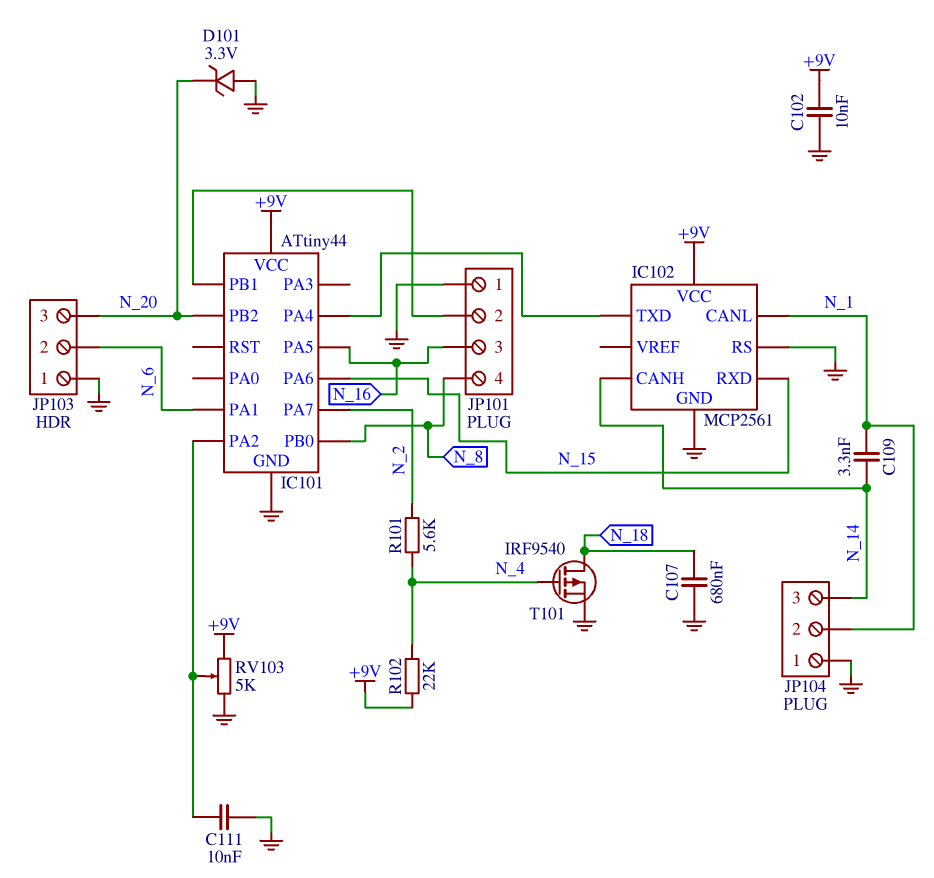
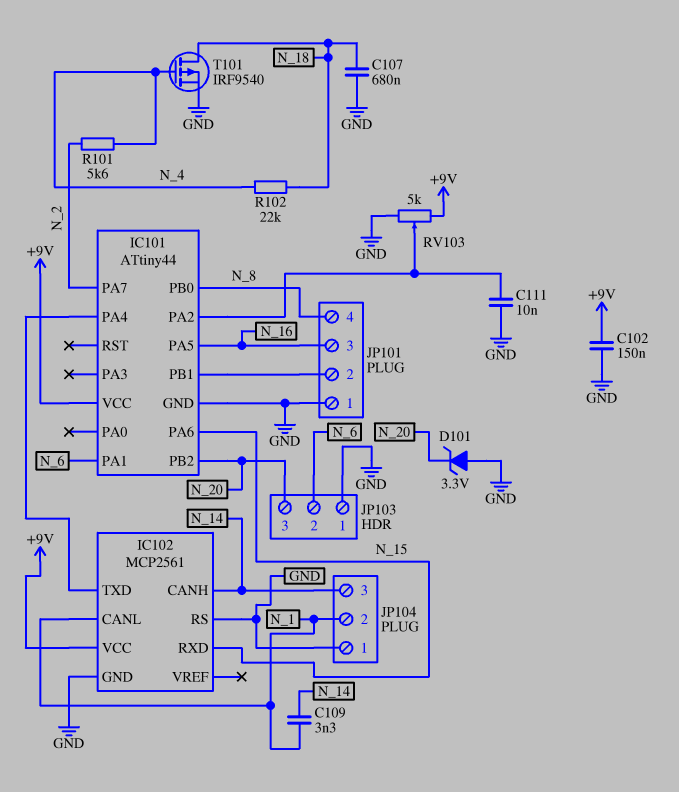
C102: 10nF (+9V, GND) -> 150nF (+9V, GND)
R102: 22k (+9V, N_4) -> 22k (N_4, N_18)

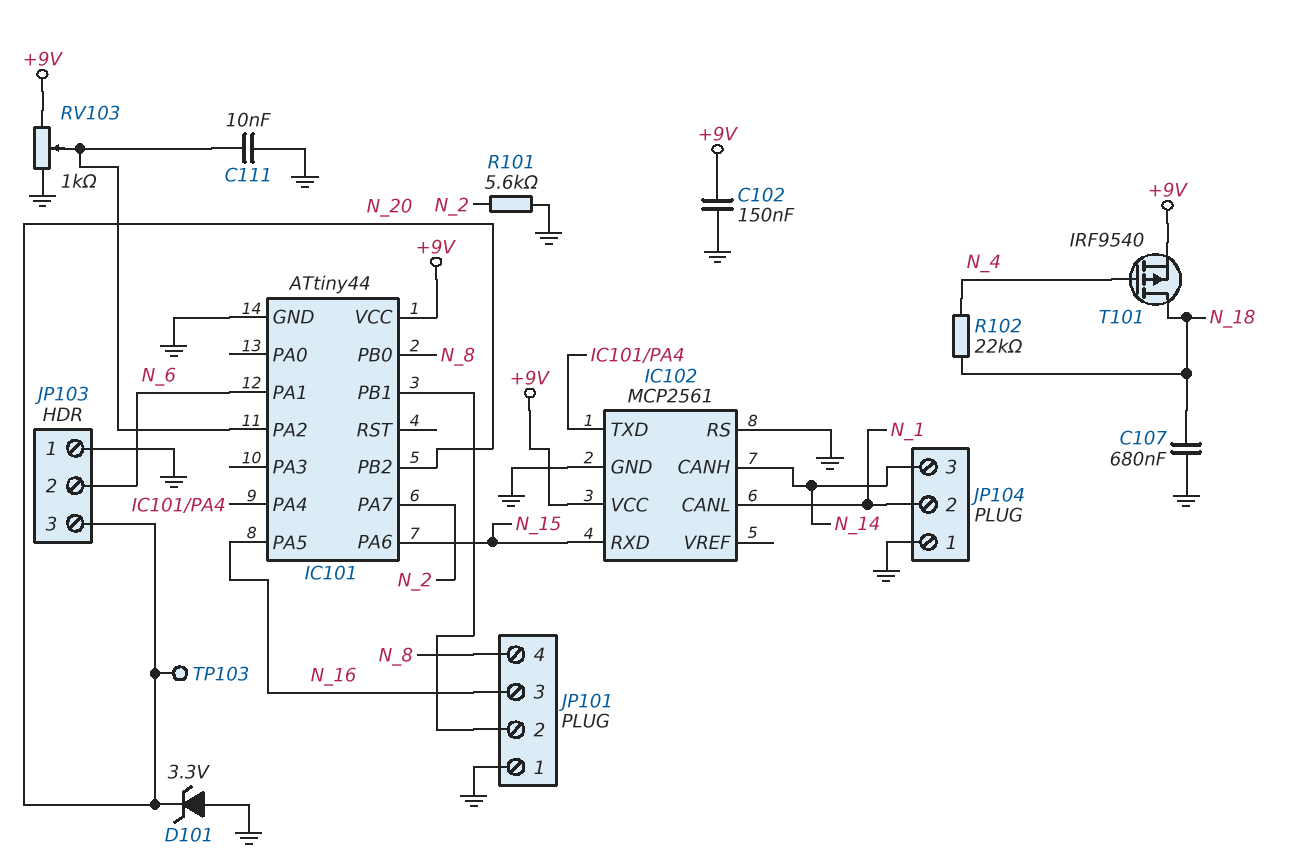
C109: 3.3nF (N_1, N_14) -> none
R101: 5.6k (N_2, N_4) -> 5.6k (GND, N_2)
RV103: 5k (+9V, GND, wiper IC101/PA2) -> 1k (+9V, GND, wiper IC101/PA2)
T101: PMOS IRF9540 (G N_4, D N_18, S GND) -> PMOS IRF9540 (G N_4, D N_18, S +9V)
TP103: none -> test point (N_20)

